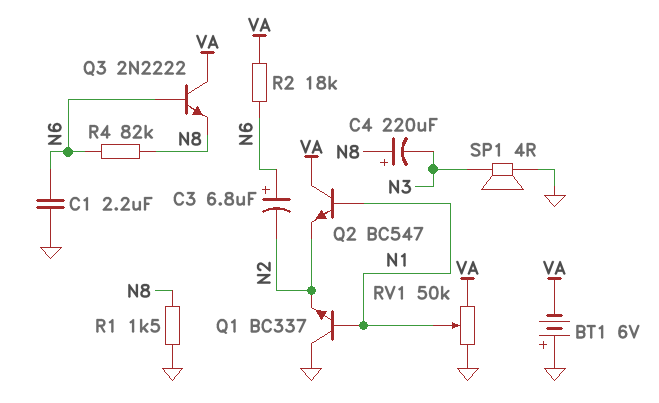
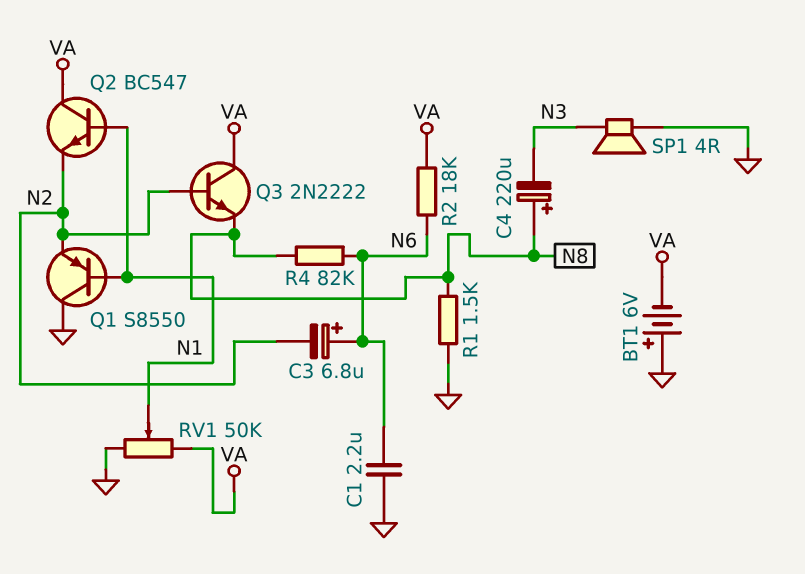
Q1: NPN BC337 (B N1, C GND, E N2) -> PNP S8550 (B N1, C GND, E N2)
Q3: NPN 2N2222 (B N6, C VA, E N8) -> NPN 2N2222 (B N2, C VA, E N8)

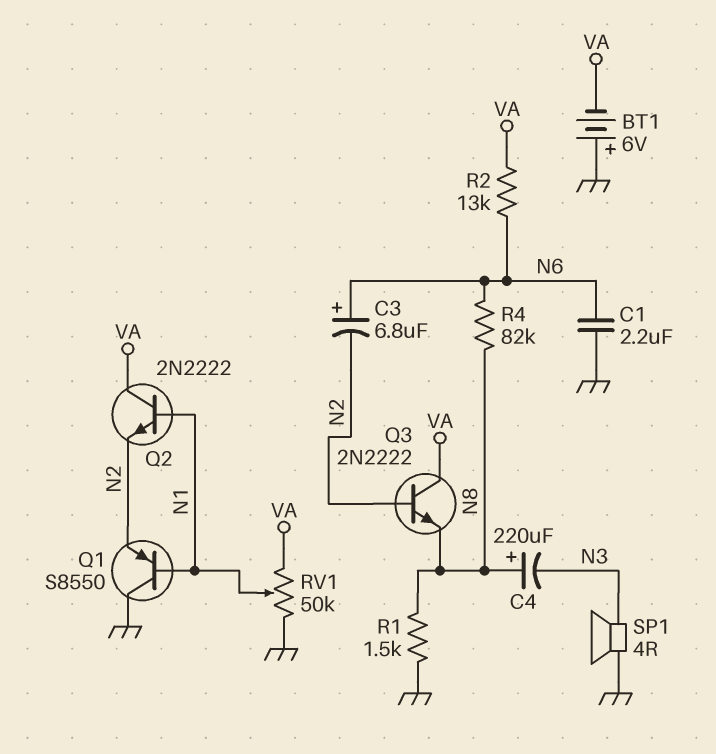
Q2: NPN BC547 (B N1, C VA, E N2) -> NPN 2N2222 (B N1, C VA, E N2)
R2: 18k (N6, VA) -> 13k (N6, VA)

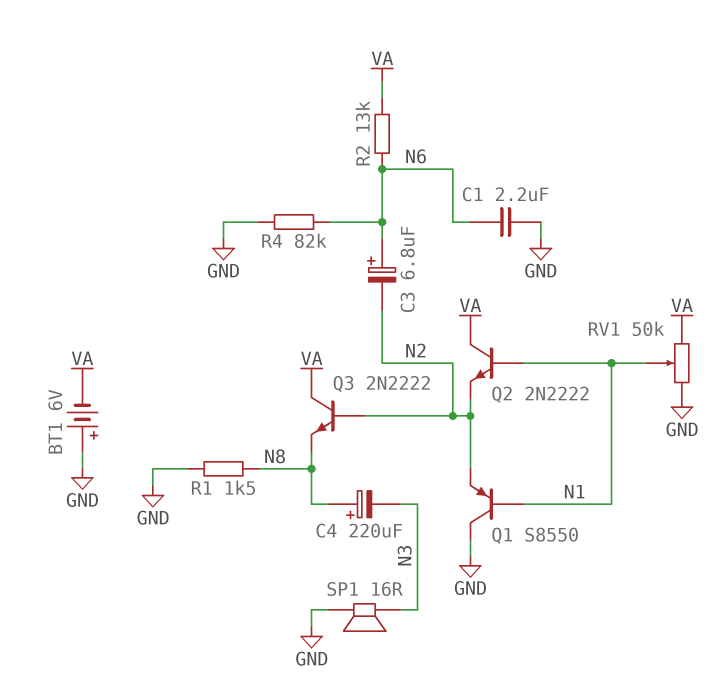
R4: 82k (N6, N8) -> 82k (GND, N6)
SP1: speaker 4R (GND, N3) -> speaker 16R (GND, N3)

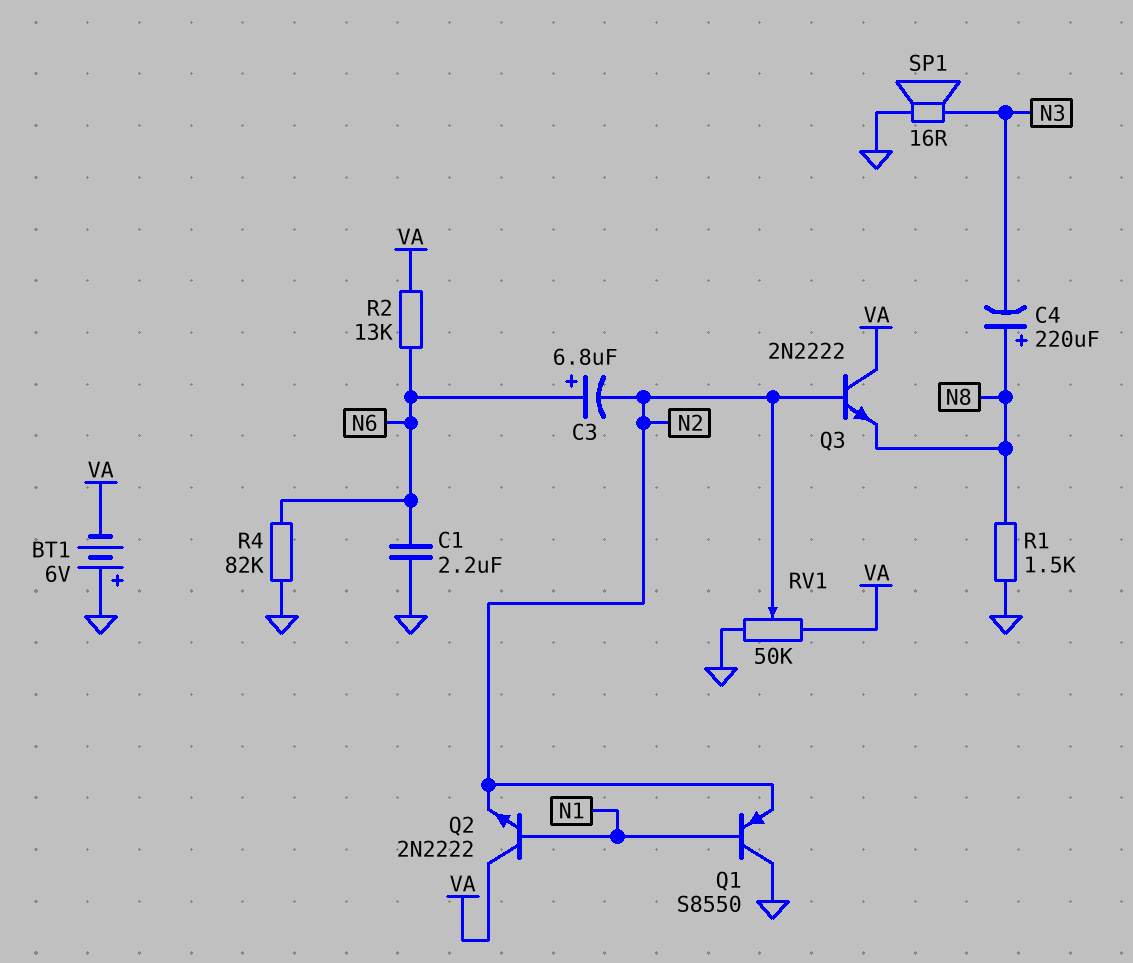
RV1: 50k (GND, VA, wiper N1) -> 50k (GND, VA, wiper N2)

